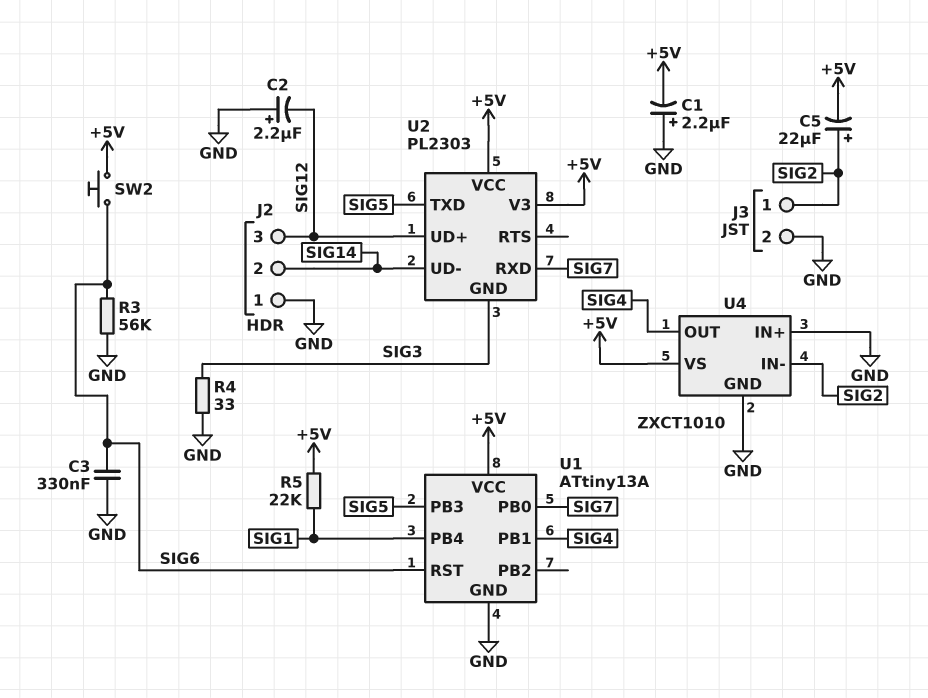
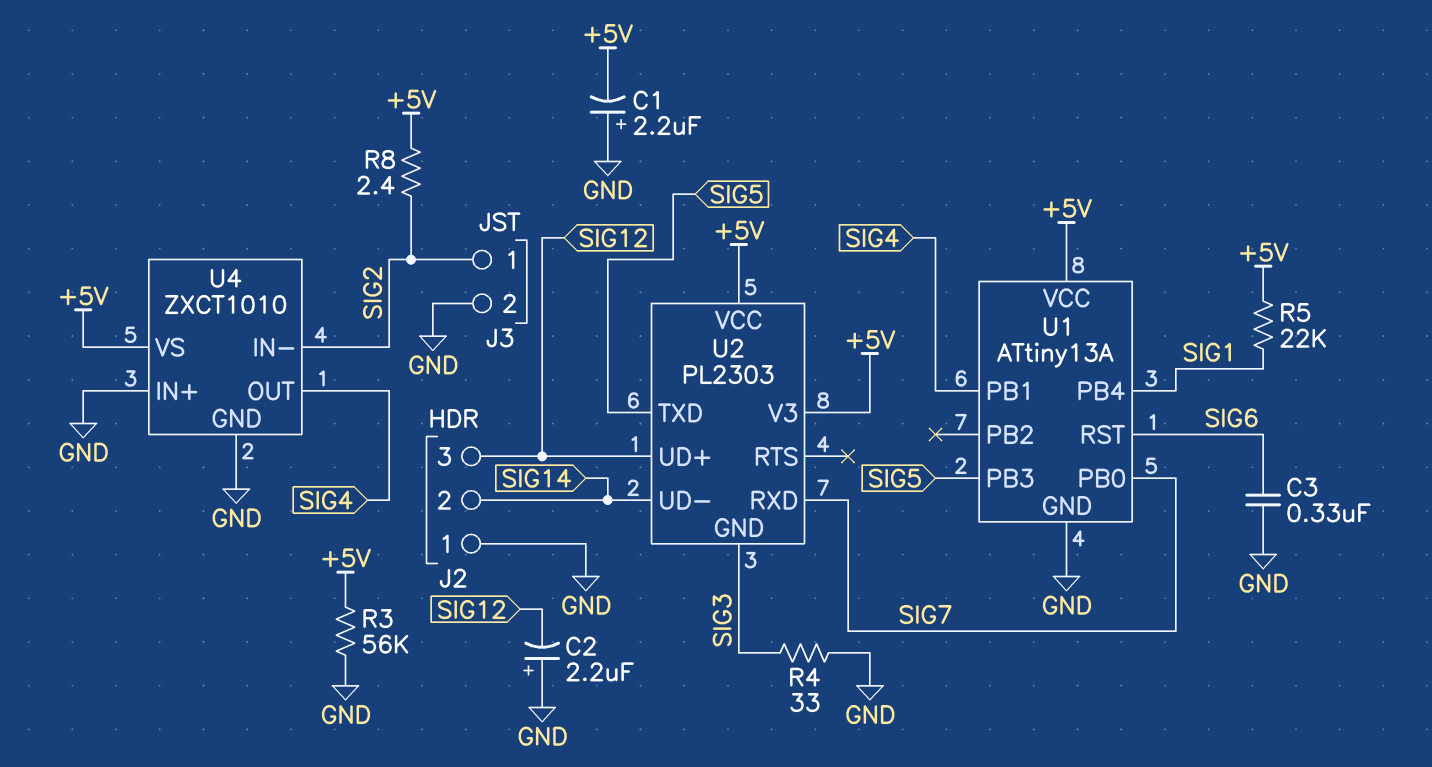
C5: 22uF (plus SIG2, minus +5V) -> none
R3: 56k (GND, SIG6) -> 56k (+5V, GND)
R8: none -> 2.4 (+5V, SIG2)
SW2: button (+5V, SIG6) -> none

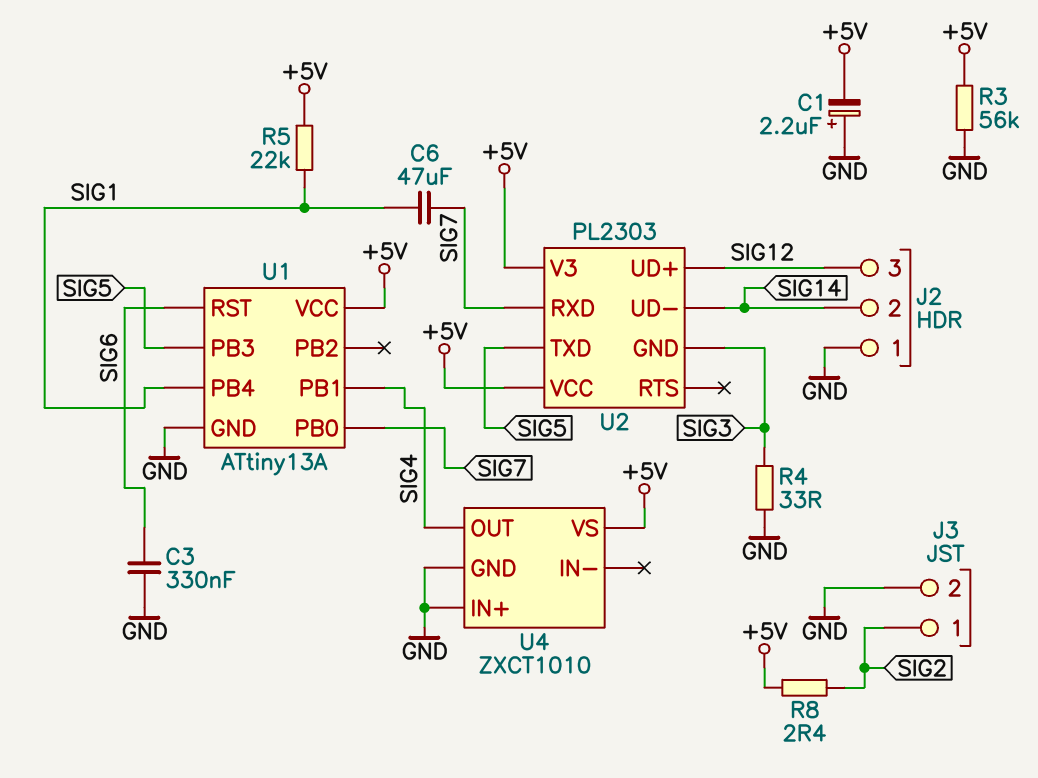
C2: 2.2uF (plus GND, minus SIG12) -> none
C6: none -> 47uF (SIG1, SIG7)
U4 pin IN-: SIG2 -> none

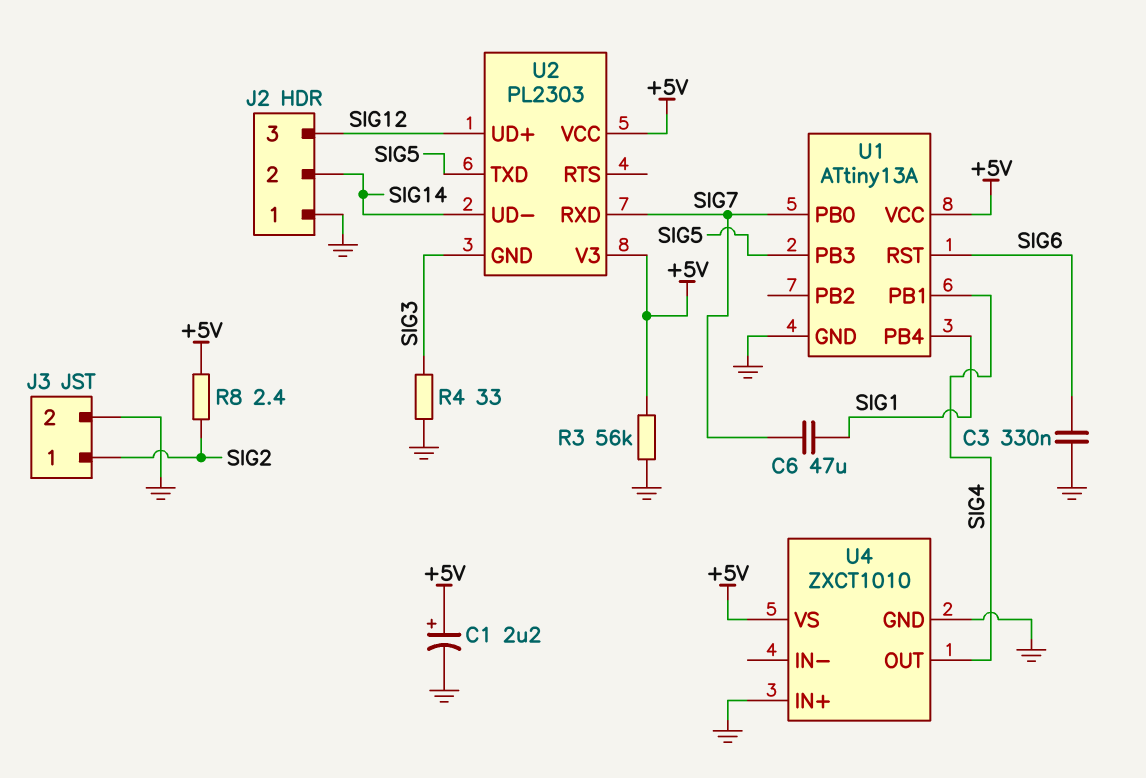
C1: 2.2uF (plus GND, minus +5V) -> 2.2uF (plus +5V, minus GND)
R5: 22k (+5V, SIG1) -> none

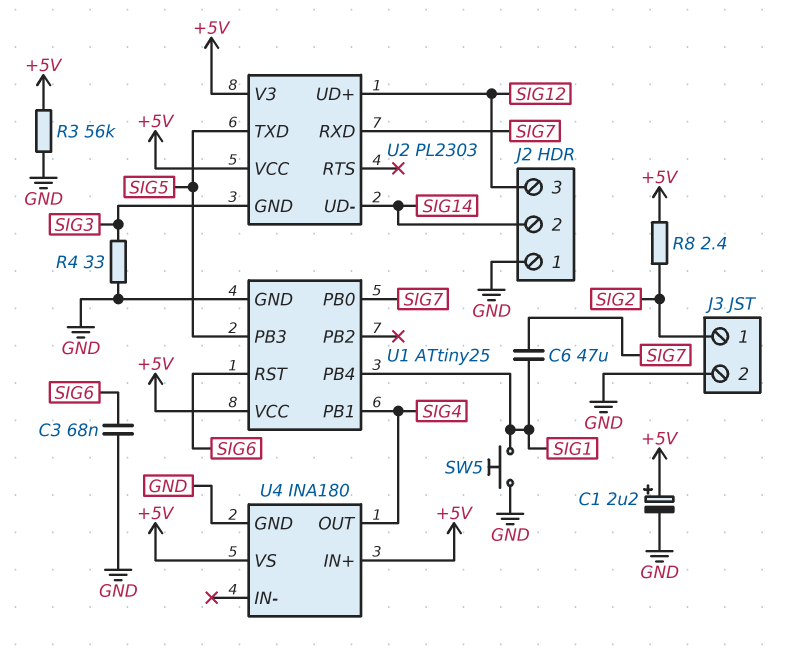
C3: 330nF (GND, SIG6) -> 68nF (GND, SIG6)
SW5: none -> button (GND, SIG1)
U1: ATtiny13A -> ATtiny25
U4: ZXCT1010 -> INA180
U4 pin IN+: GND -> +5V

